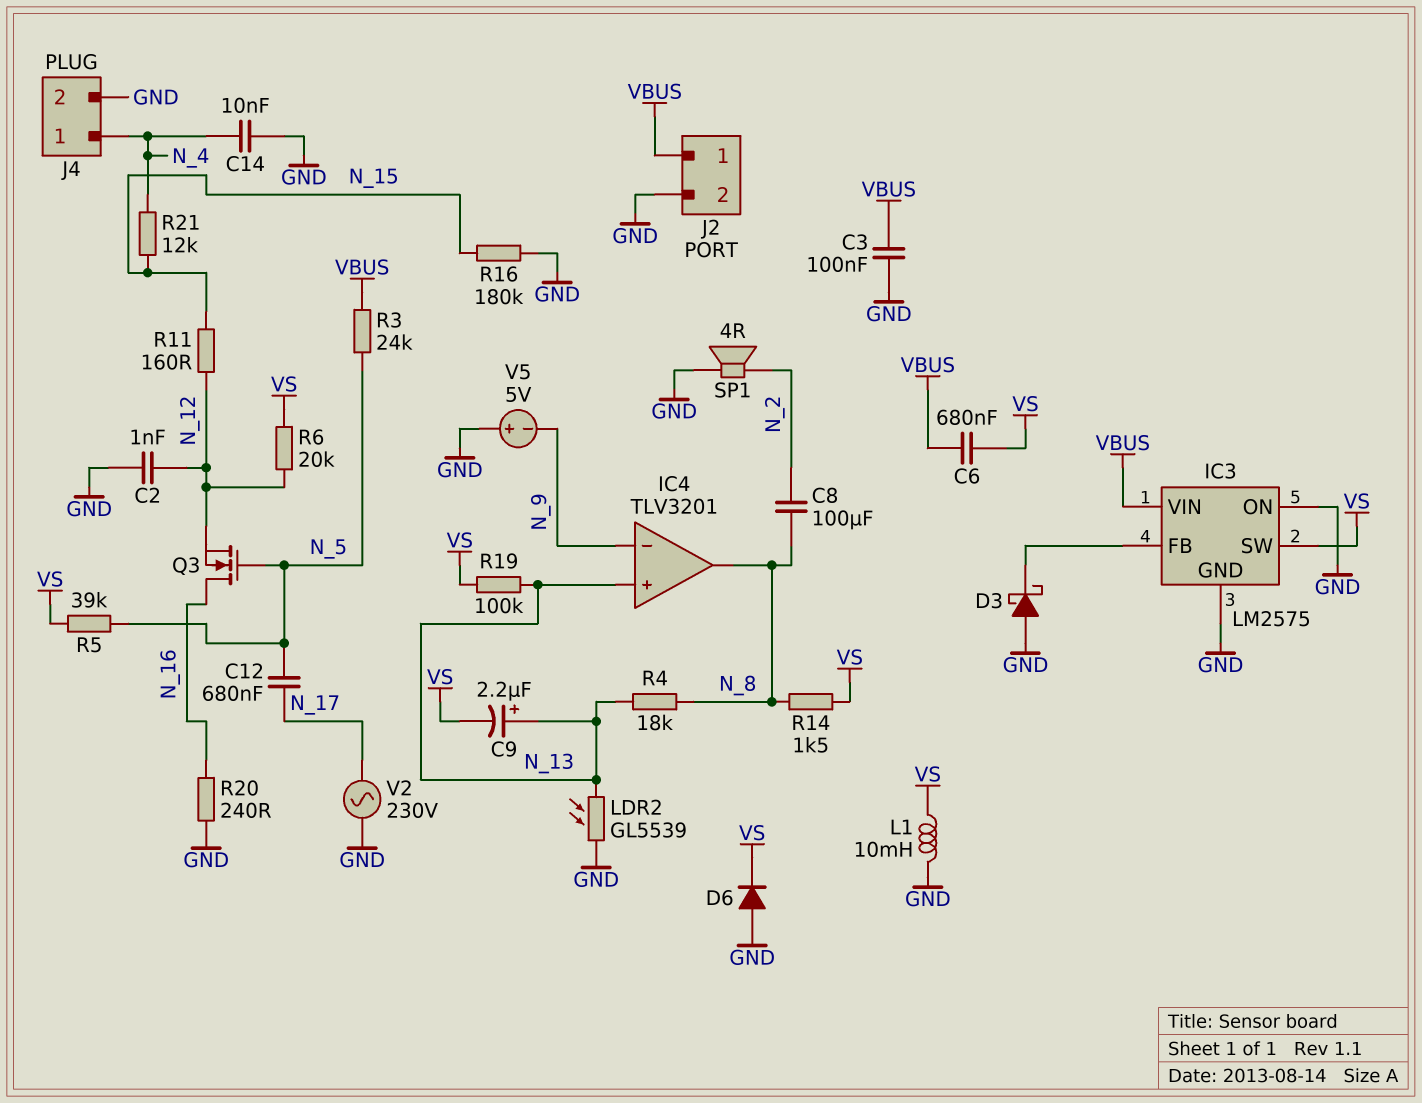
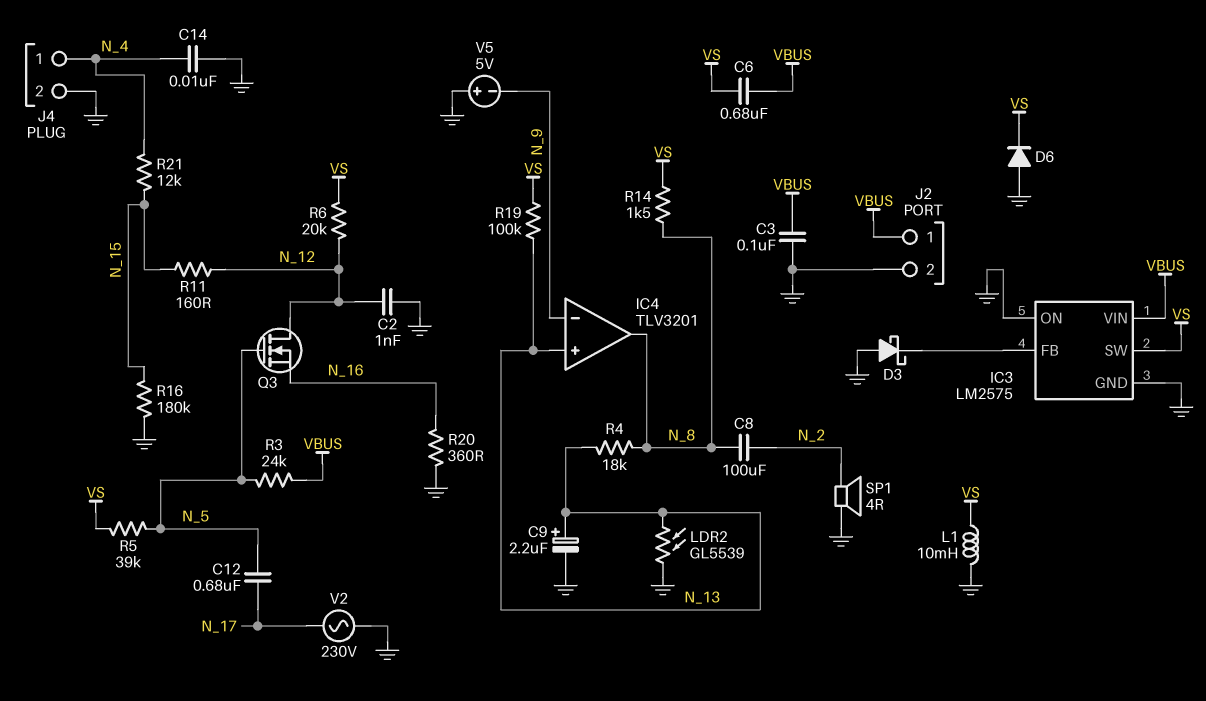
C9: 2.2uF (plus N_13, minus VS) -> 2.2uF (plus N_13, minus GND)
Q3: NMOS (G N_5, D N_16, S N_12) -> NMOS (G N_5, D N_12, S N_16)
R20: 240 (GND, N_16) -> 360 (GND, N_16)

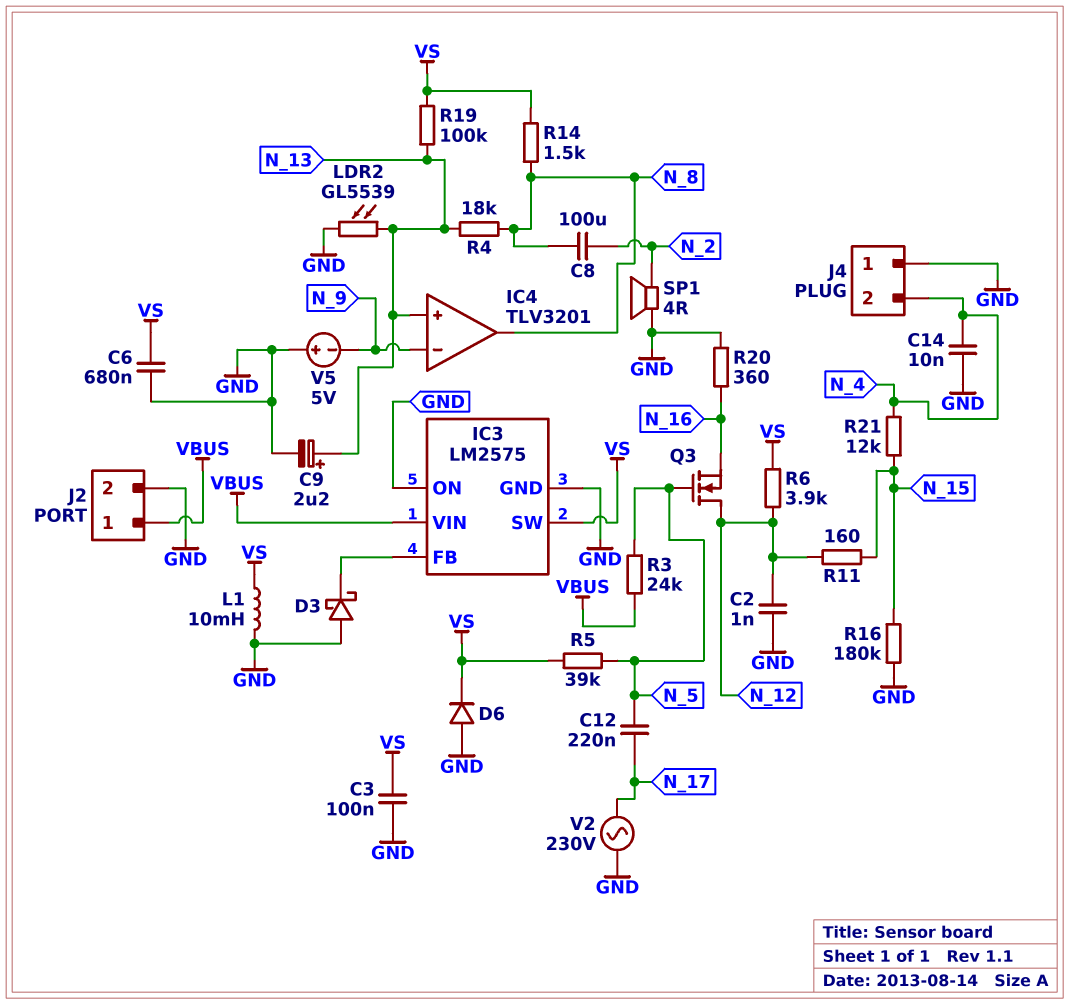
C3: 100nF (GND, VBUS) -> 100nF (GND, VS)
C6: 680nF (VBUS, VS) -> 680nF (GND, VS)
C12: 680nF (N_5, N_17) -> 220nF (N_5, N_17)
J4 pin 1: N_4 -> GND
J4 pin 2: GND -> N_4
R6: 20k (N_12, VS) -> 3.9k (N_12, VS)

